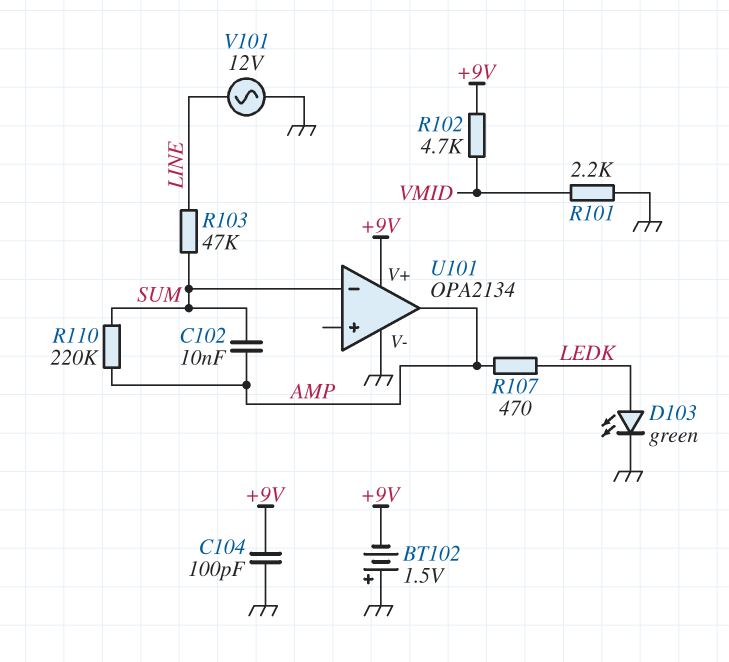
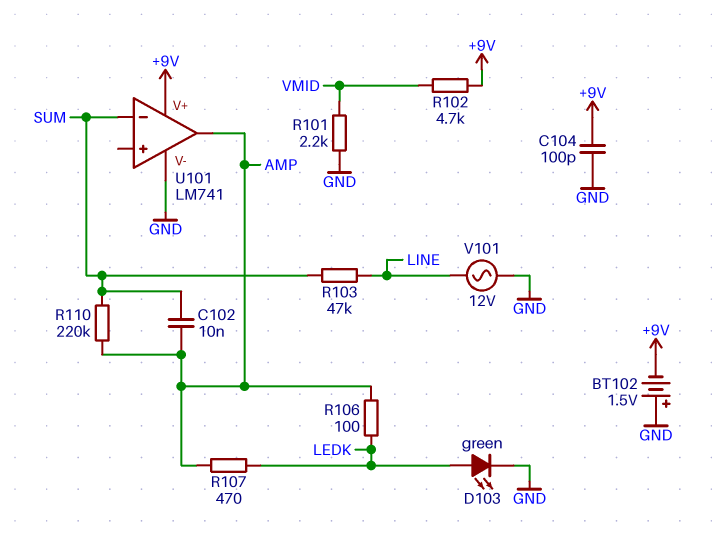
R106: none -> 100 (AMP, LEDK)
U101: OPA2134 -> LM741

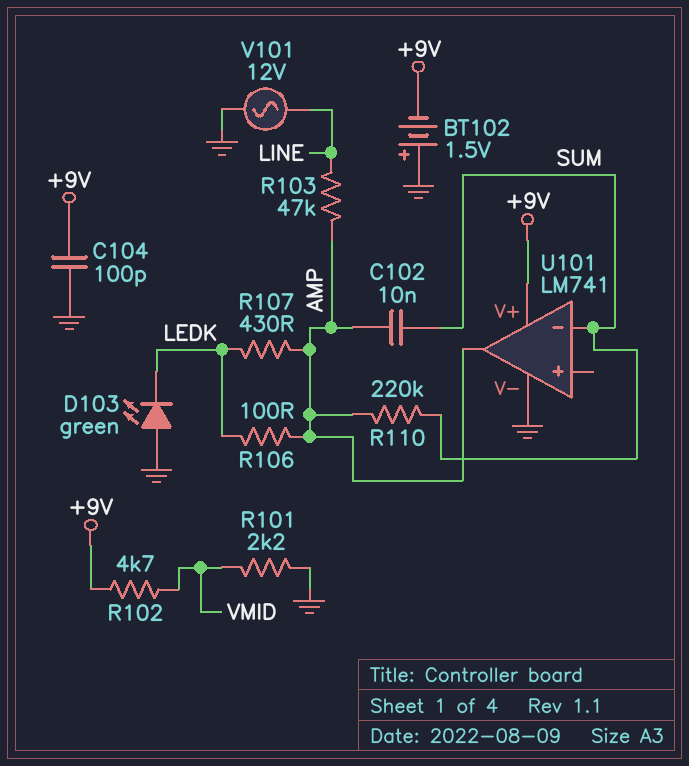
D103: LED green (A LEDK, K GND) -> LED green (A GND, K LEDK)
R103: 47k (LINE, SUM) -> 47k (AMP, LINE)
R107: 470 (AMP, LEDK) -> 430 (AMP, LEDK)

